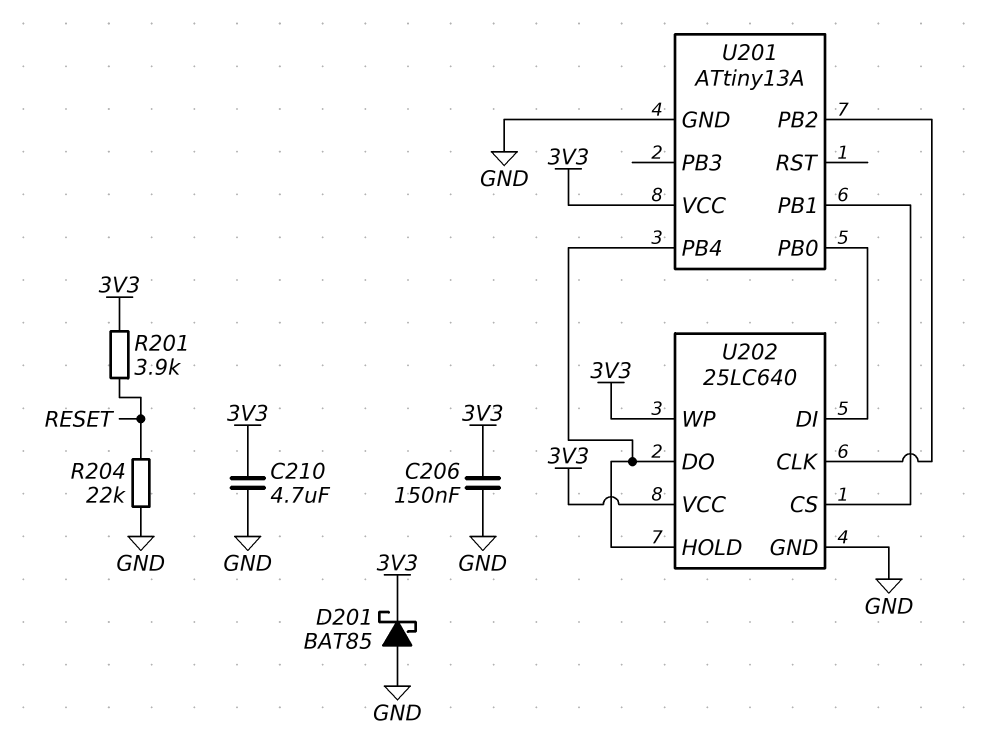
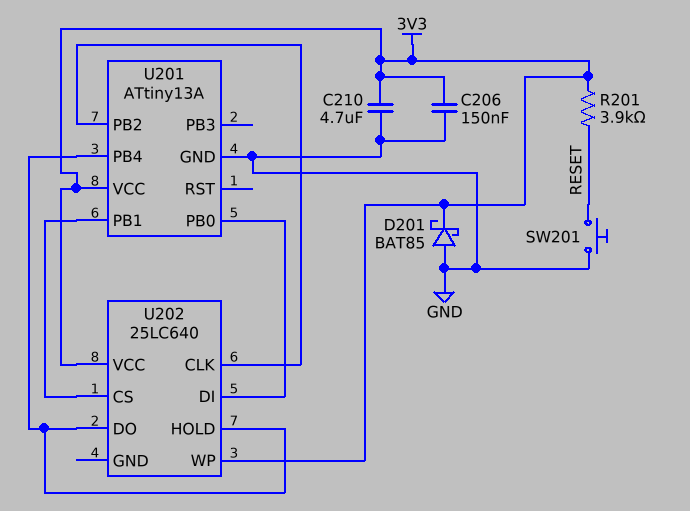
R204: 22k (GND, RESET) -> none
SW201: none -> button (GND, RESET)
U202 pin GND: GND -> none

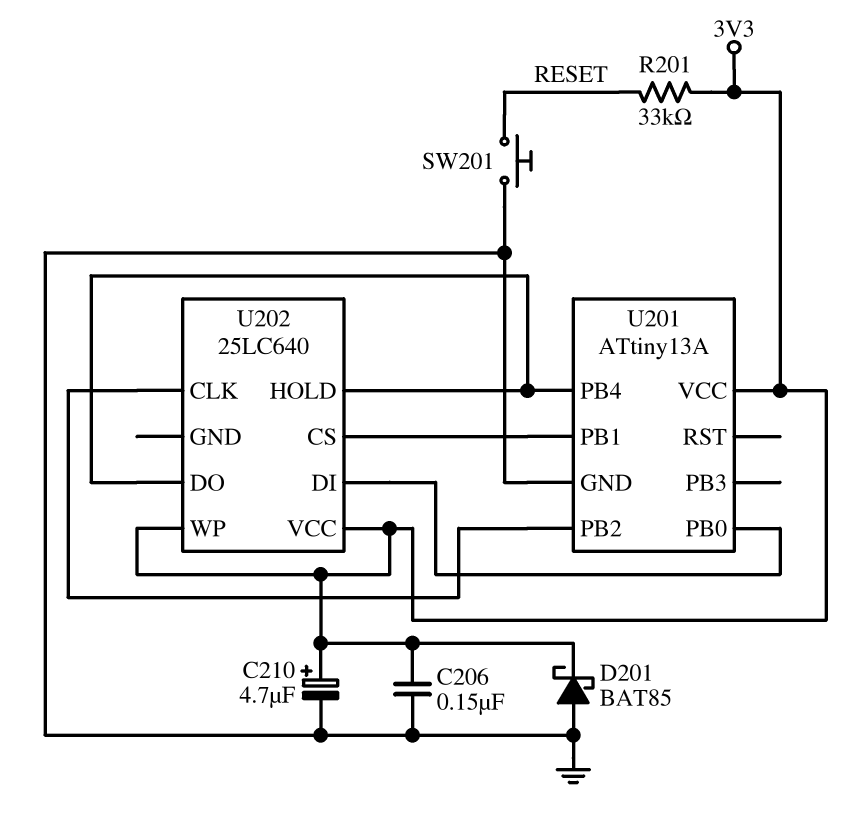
C210: 4.7uF (3V3, GND) -> 4.7uF (plus 3V3, minus GND)
R201: 3.9k (3V3, RESET) -> 33k (3V3, RESET)

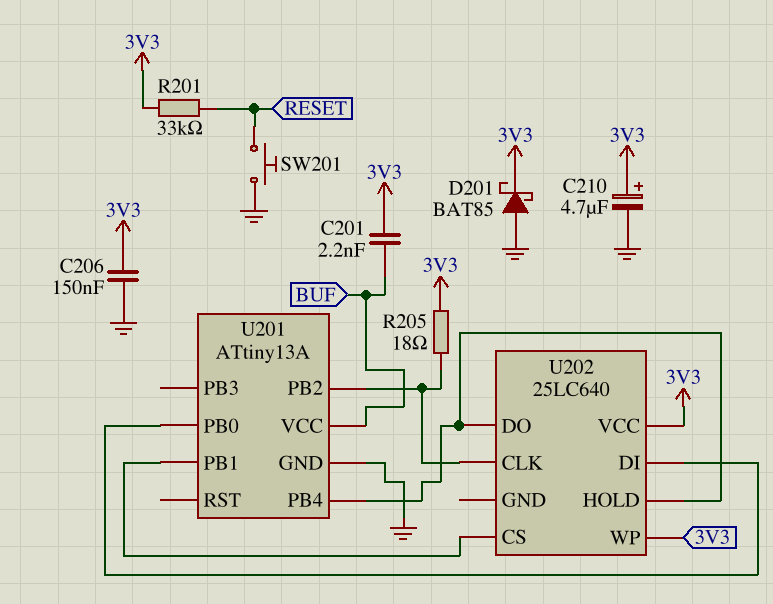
C201: none -> 2.2nF (3V3, BUF)
R205: none -> 18 (3V3, U201/PB2)
U201 pin VCC: 3V3 -> BUF

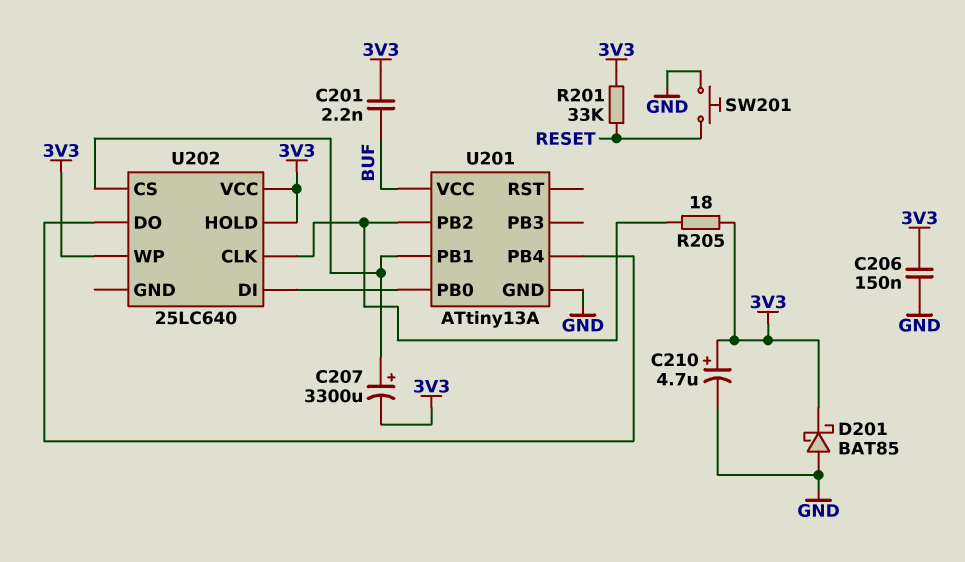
C207: none -> 3300uF (plus U201/PB1, minus 3V3)
U202 pin HOLD: U201/PB4 -> 3V3

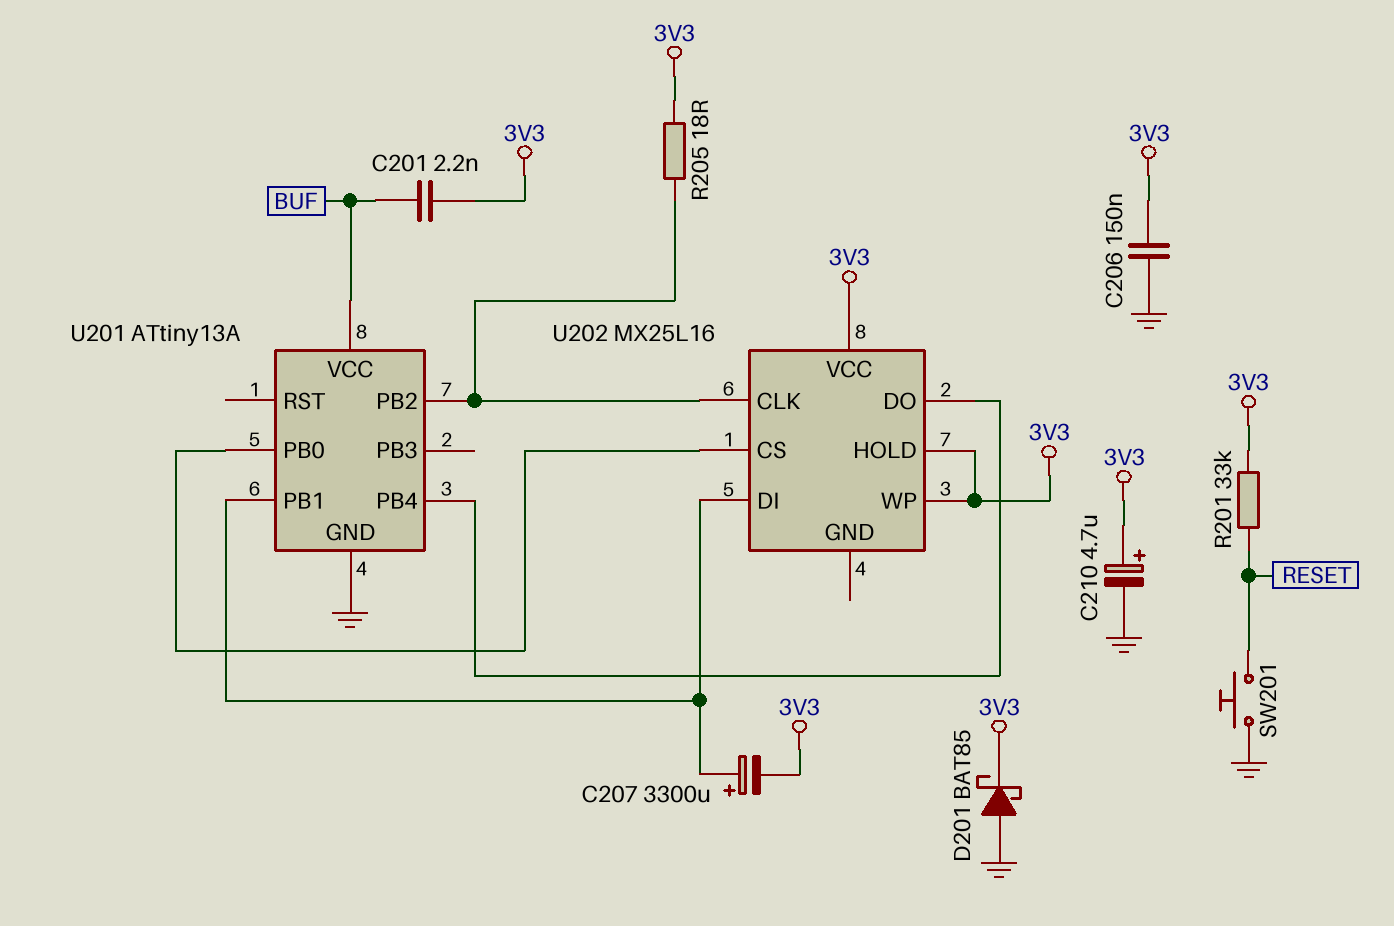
U202: 25LC640 -> MX25L16
U202 pin CS: U201/PB1 -> U201/PB0
U202 pin DI: U201/PB0 -> U201/PB1

